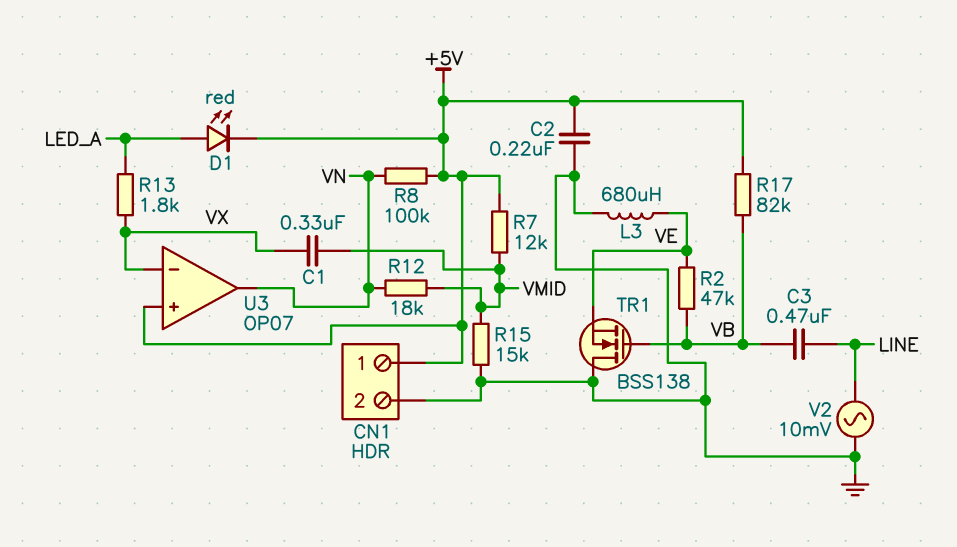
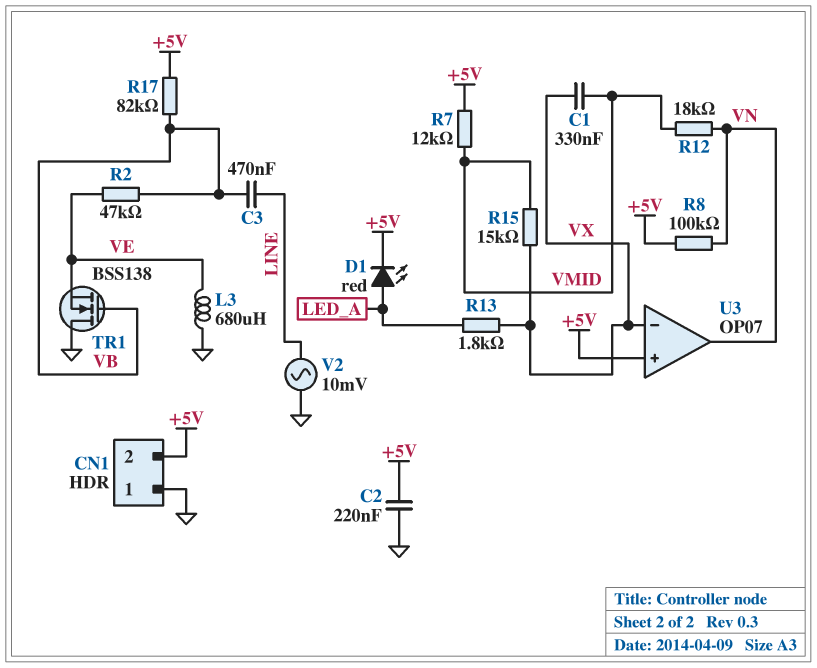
CN1 pin 1: +5V -> GND
CN1 pin 2: GND -> +5V
R15: 15k (GND, VMID) -> 15k (VMID, VX)

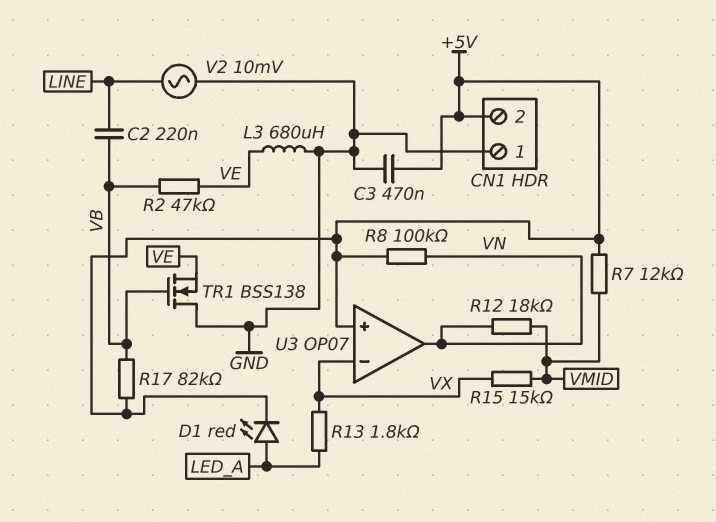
C1: 330nF (VMID, VX) -> none
C2: 220nF (+5V, GND) -> 220nF (LINE, VB)
C3: 470nF (LINE, VB) -> 470nF (+5V, GND)

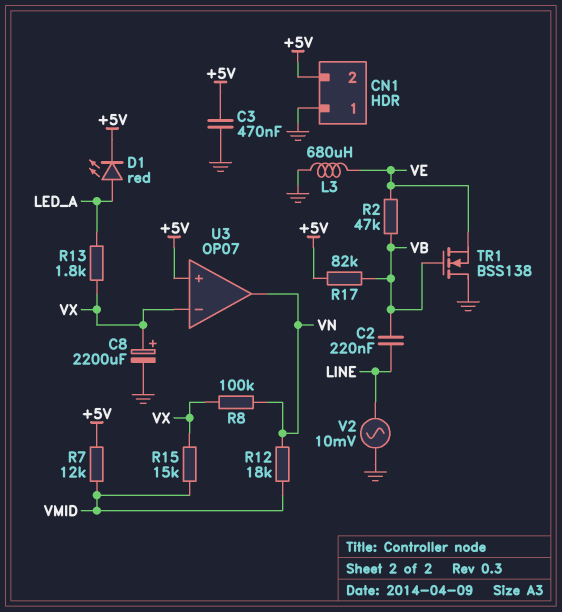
C8: none -> 2200uF (plus VX, minus GND)
R8: 100k (+5V, VN) -> 100k (VN, VX)

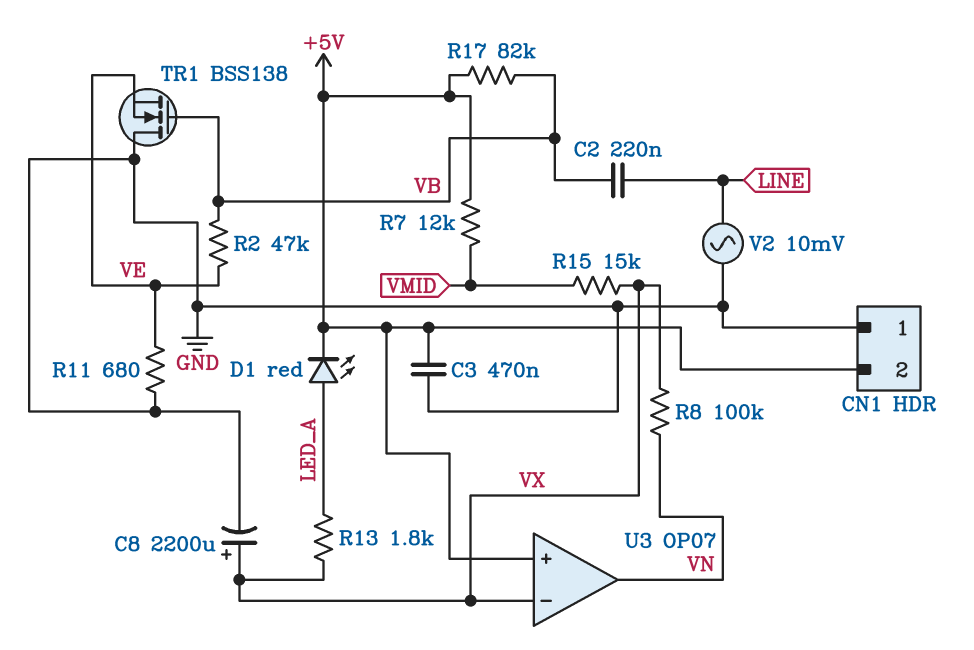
L3: 680uH (GND, VE) -> none
R11: none -> 680 (GND, VE)
R12: 18k (VMID, VN) -> none

